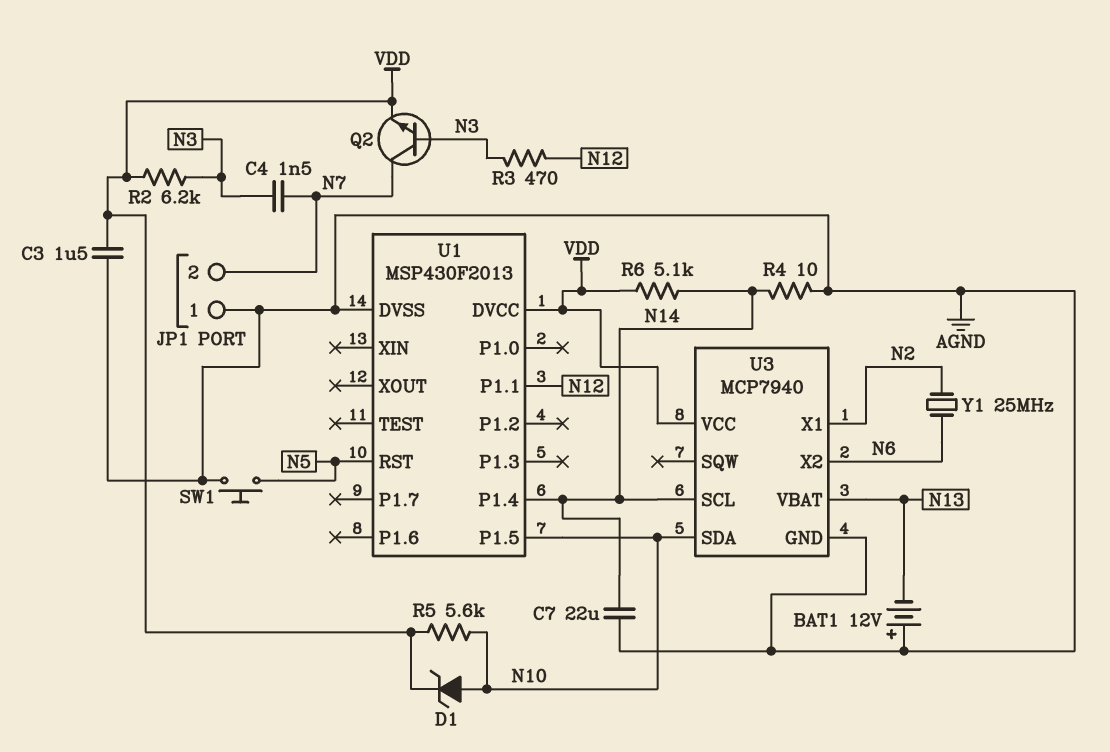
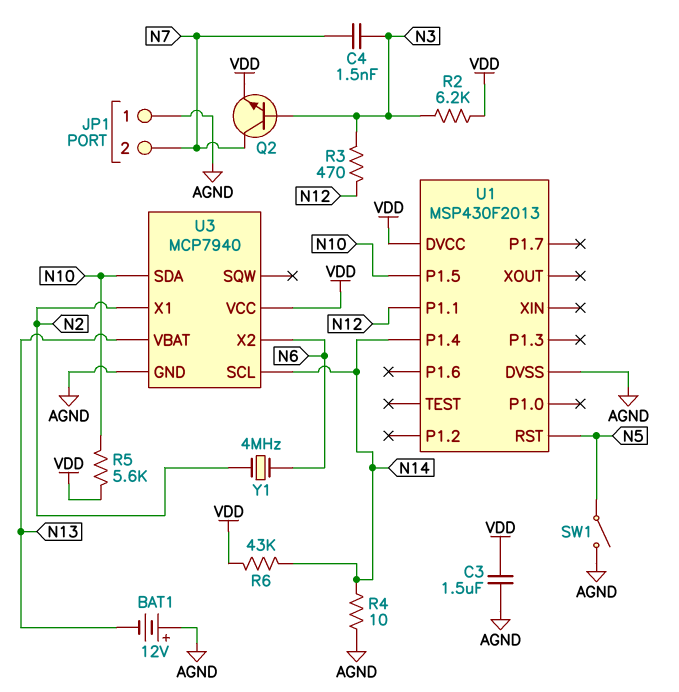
C7: 22uF (AGND, N14) -> none
D1: zener (A N10, K VDD) -> none
R6: 5.1k (N14, VDD) -> 43k (N14, VDD)
SW1: button (AGND, N5) -> switch (AGND, N5)
Y1: 25MHz (N2, N6) -> 4MHz (N2, N6)

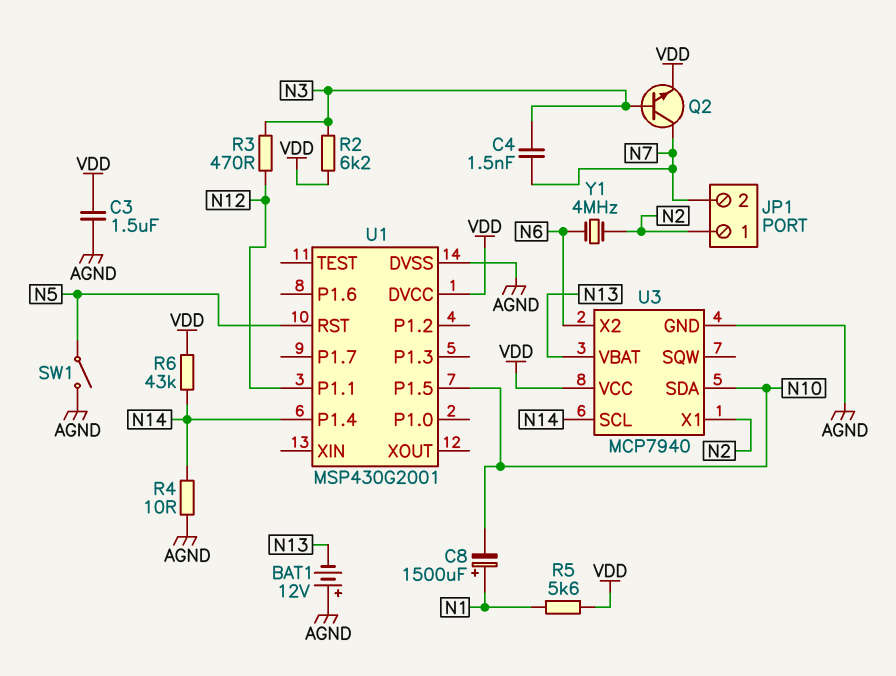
C8: none -> 1500uF (plus N1, minus N10)
JP1 pin 1: AGND -> N2
R5: 5.6k (N10, VDD) -> 5.6k (N1, VDD)
U1: MSP430F2013 -> MSP430G2001

